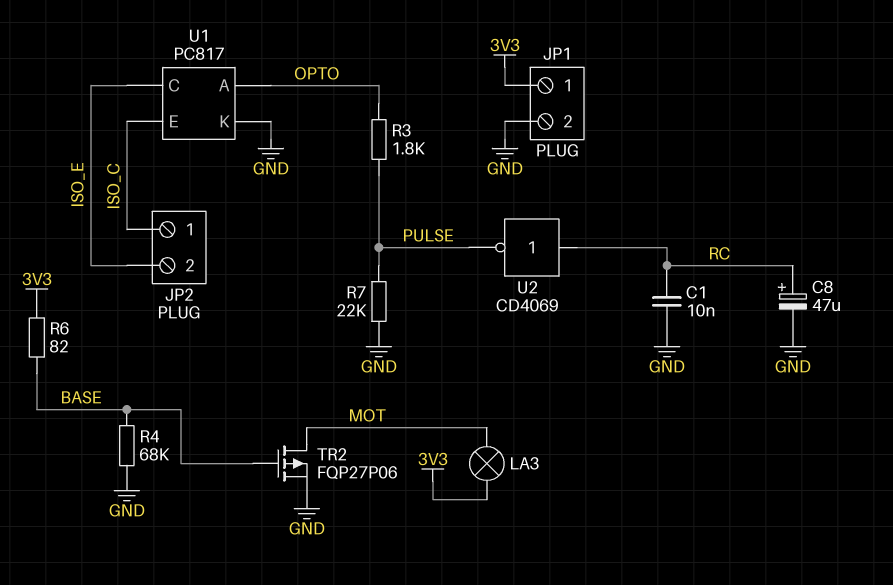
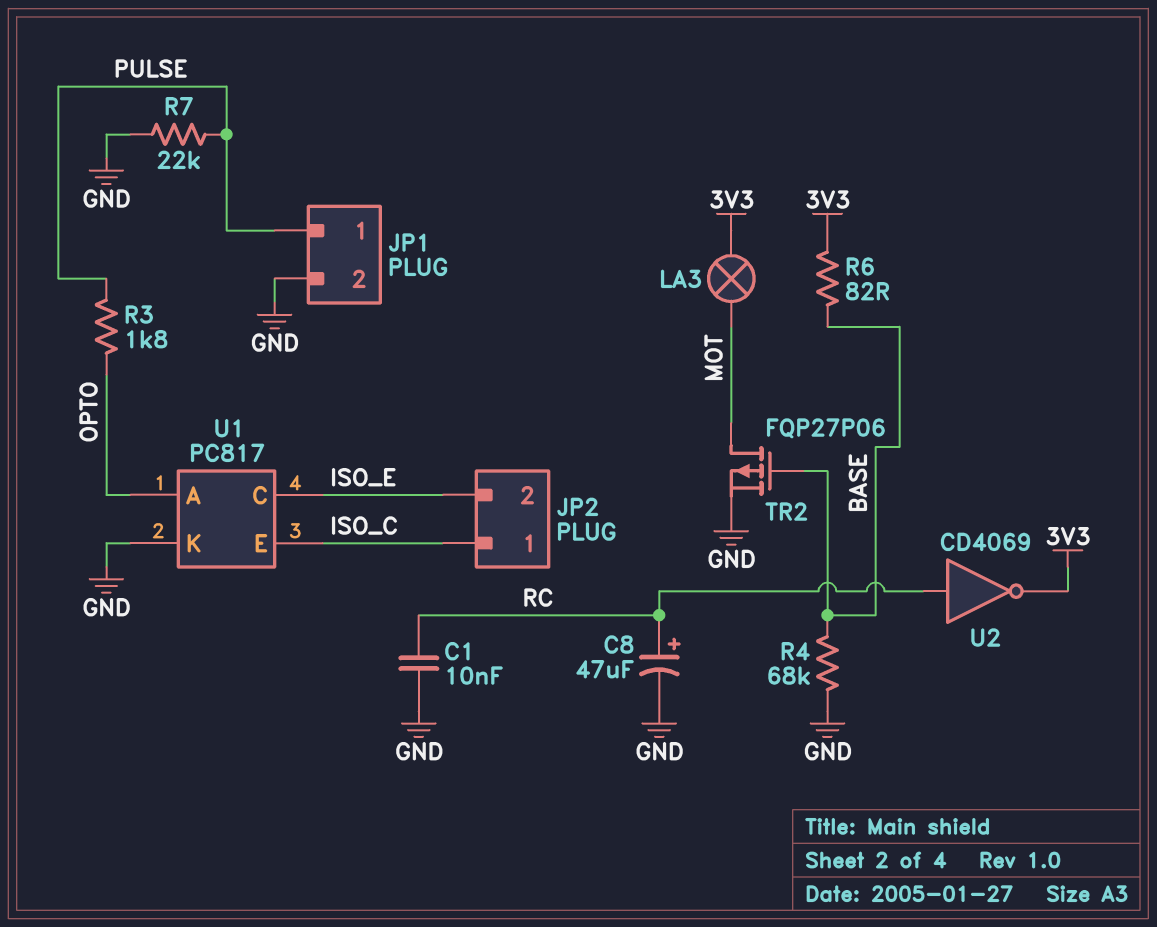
JP1 pin 1: 3V3 -> PULSE
U2: NOT CD4069 (in RC, out PULSE) -> NOT CD4069 (in RC, out 3V3)

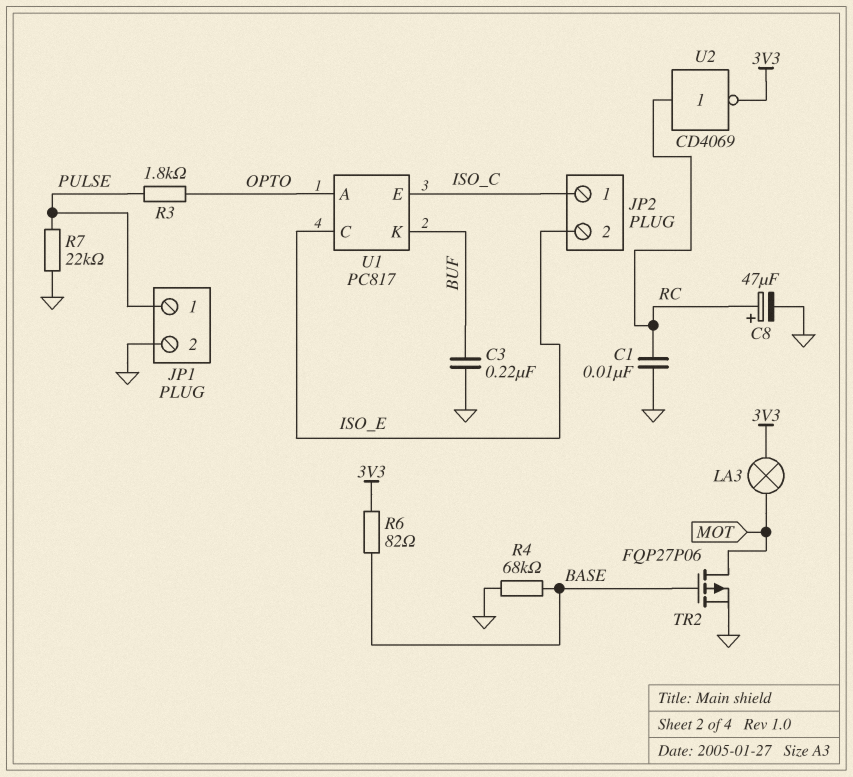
C3: none -> 220nF (BUF, GND)
U1 pin K: GND -> BUF

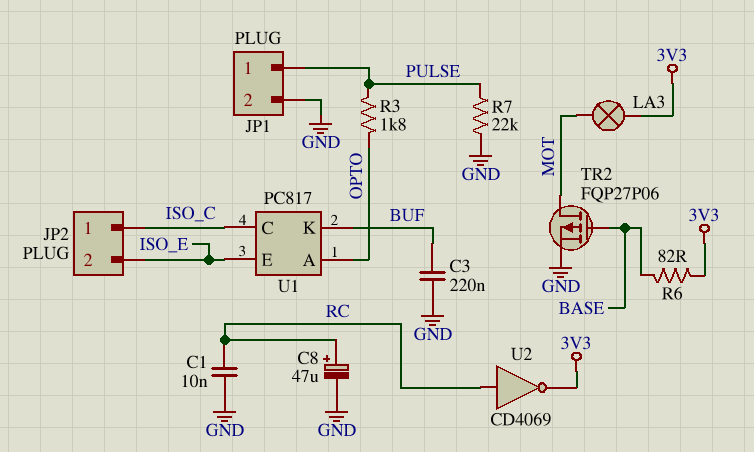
R4: 68k (BASE, GND) -> none
U1 pin C: ISO_E -> ISO_C
U1 pin E: ISO_C -> ISO_E

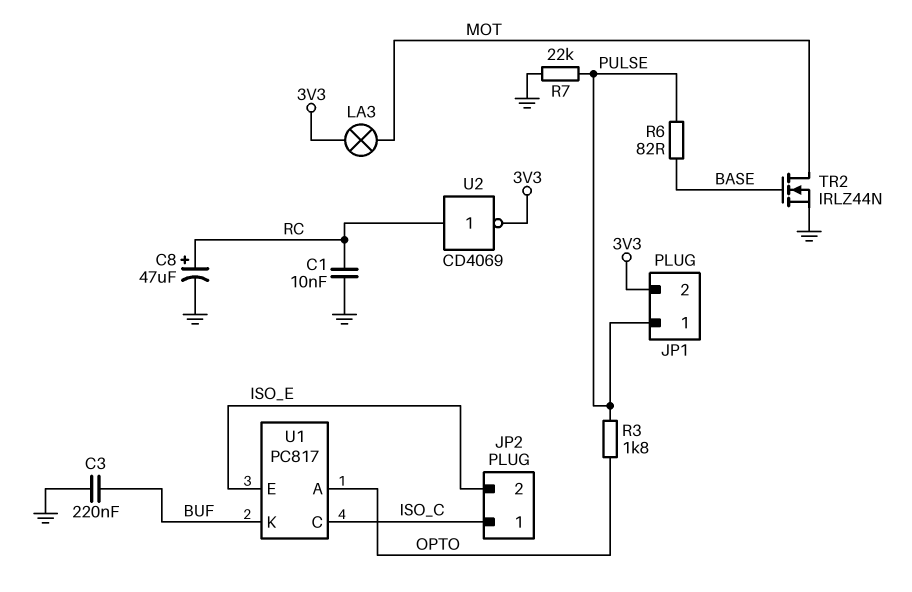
JP1 pin 2: GND -> 3V3
R6: 82 (3V3, BASE) -> 82 (BASE, PULSE)
TR2: PMOS FQP27P06 (G BASE, D MOT, S GND) -> NMOS IRLZ44N (G BASE, D MOT, S GND)

